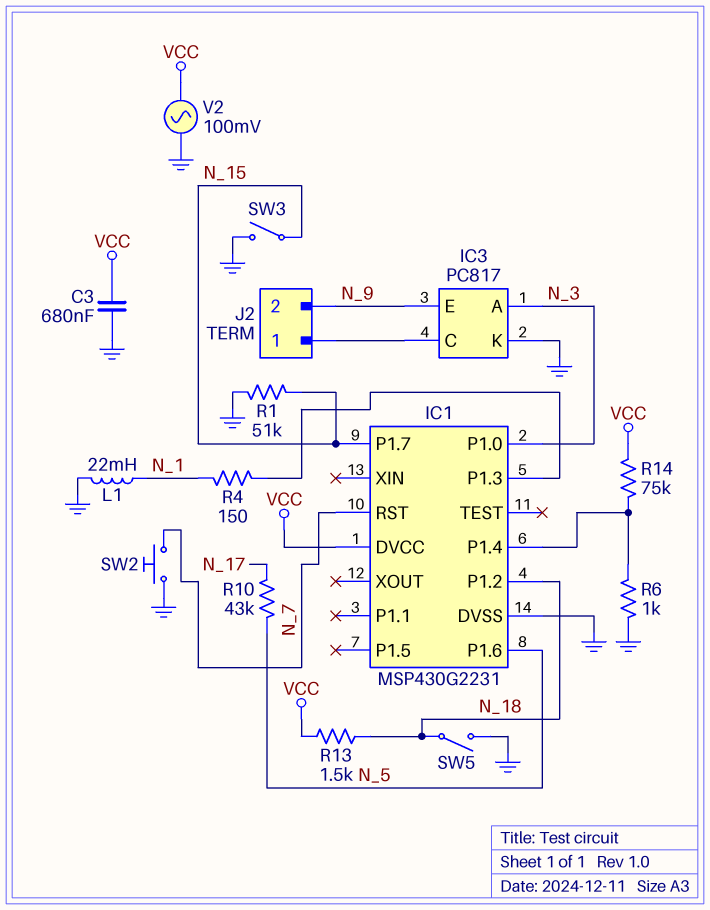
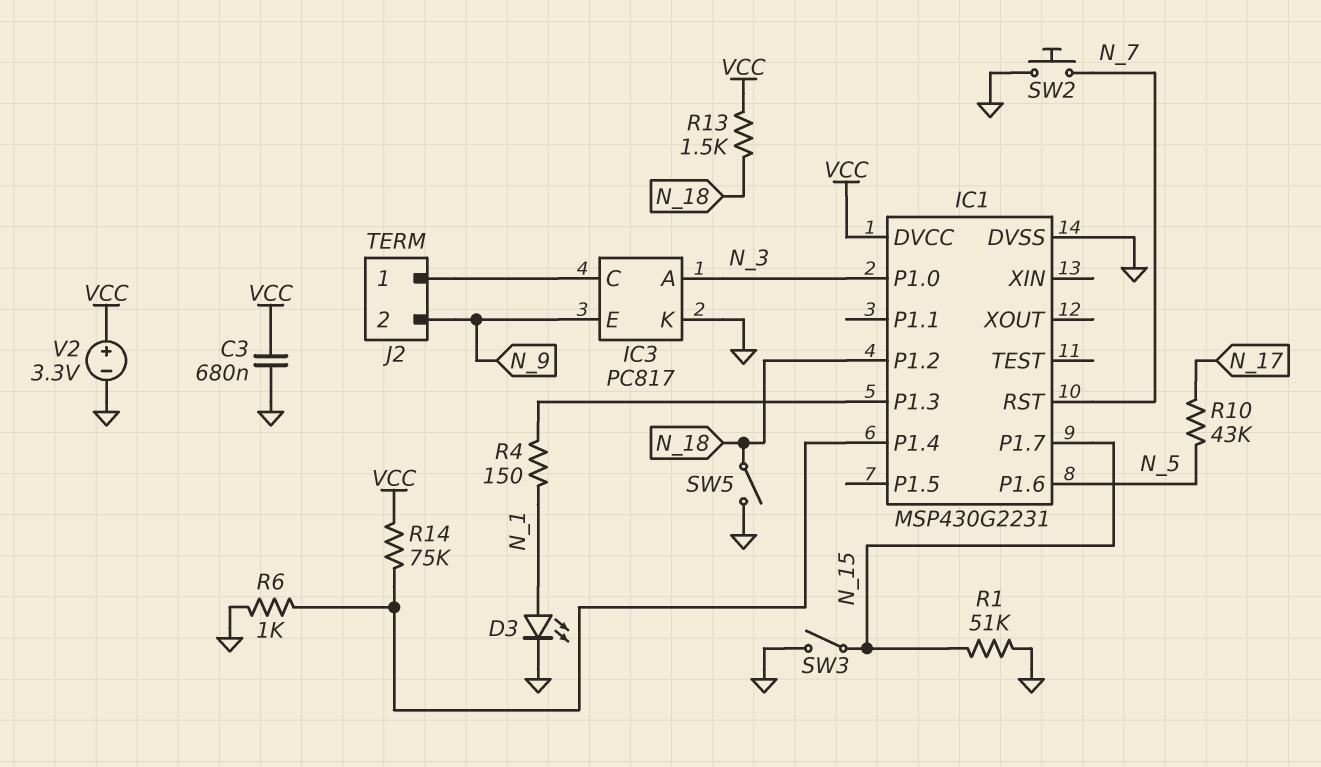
D3: none -> LED (A N_1, K GND)
L1: 22mH (GND, N_1) -> none
V2: AC 100mV (GND, VCC) -> 3.3V (plus VCC, minus GND)

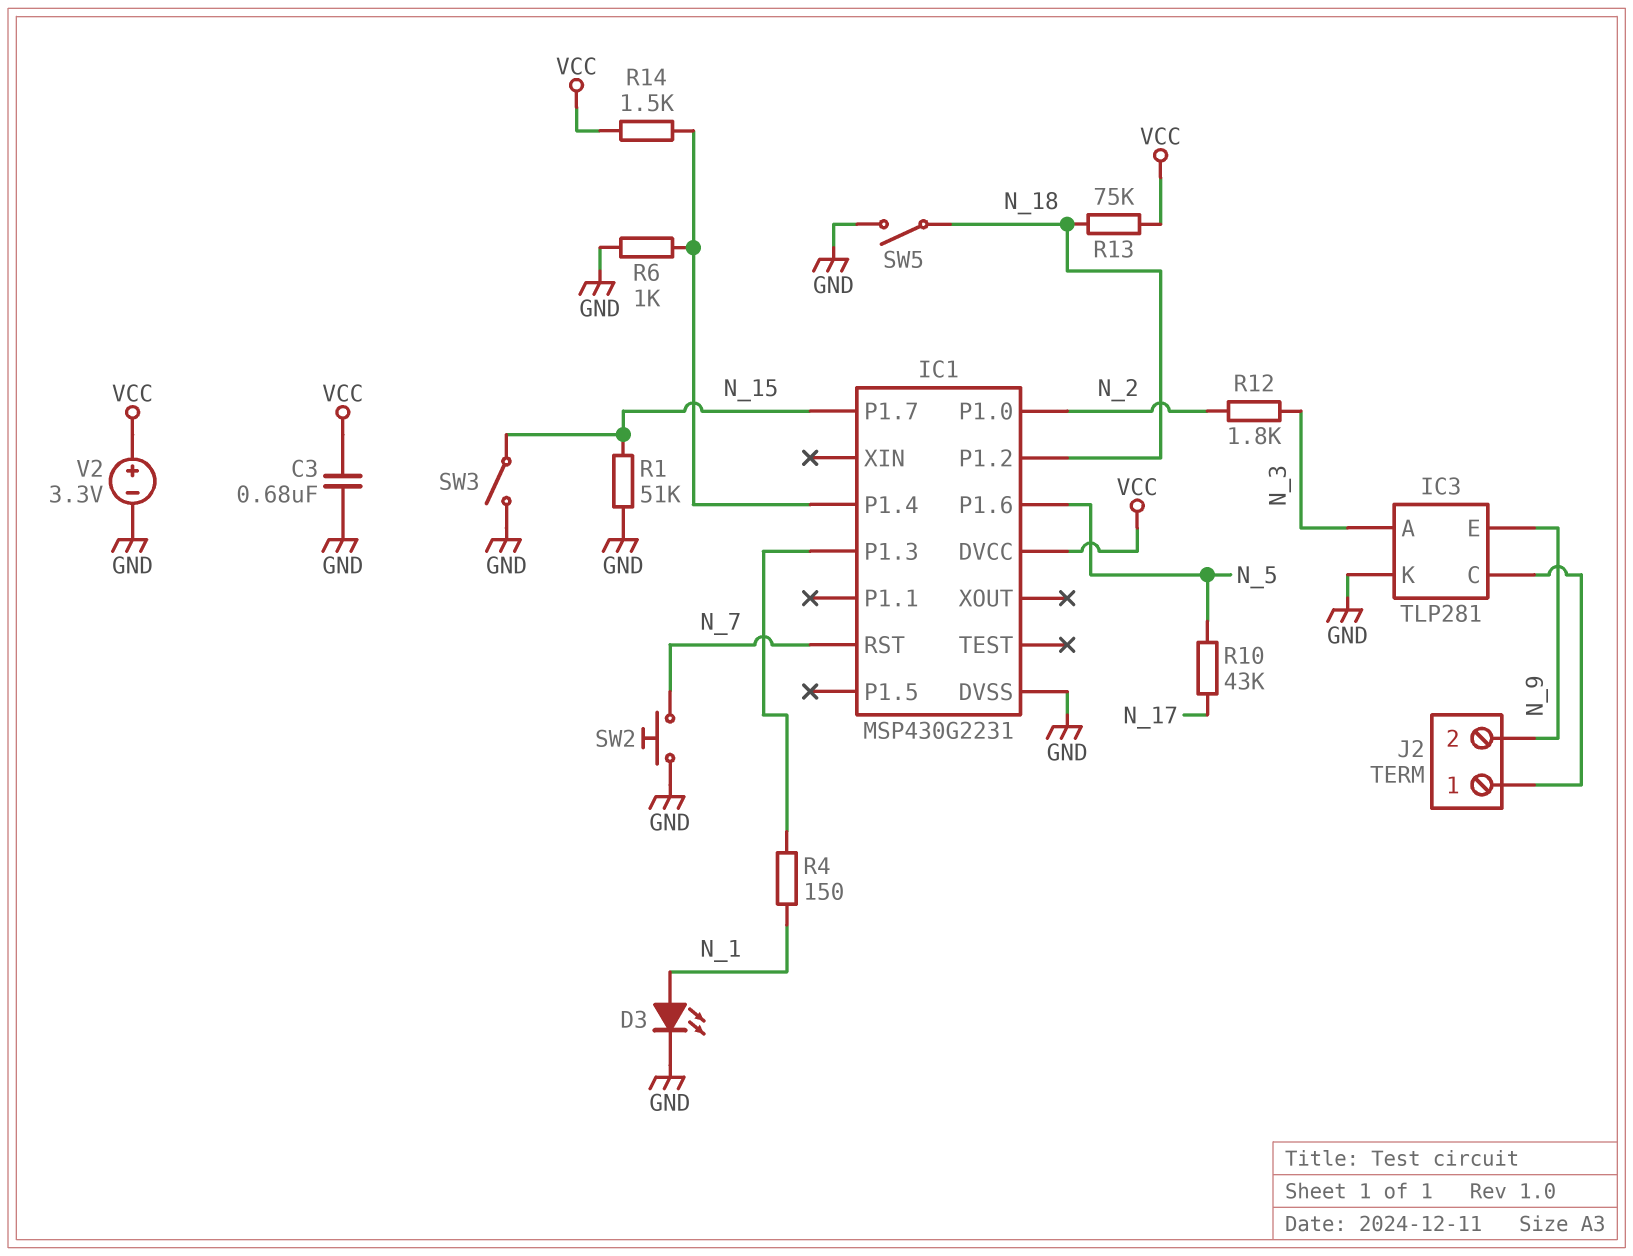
IC1 pin P1.0: N_3 -> N_2
IC3: PC817 -> TLP281
R12: none -> 1.8k (N_2, N_3)
R13: 1.5k (N_18, VCC) -> 75k (N_18, VCC)
R14: 75k (IC1/P1.4, VCC) -> 1.5k (IC1/P1.4, VCC)

